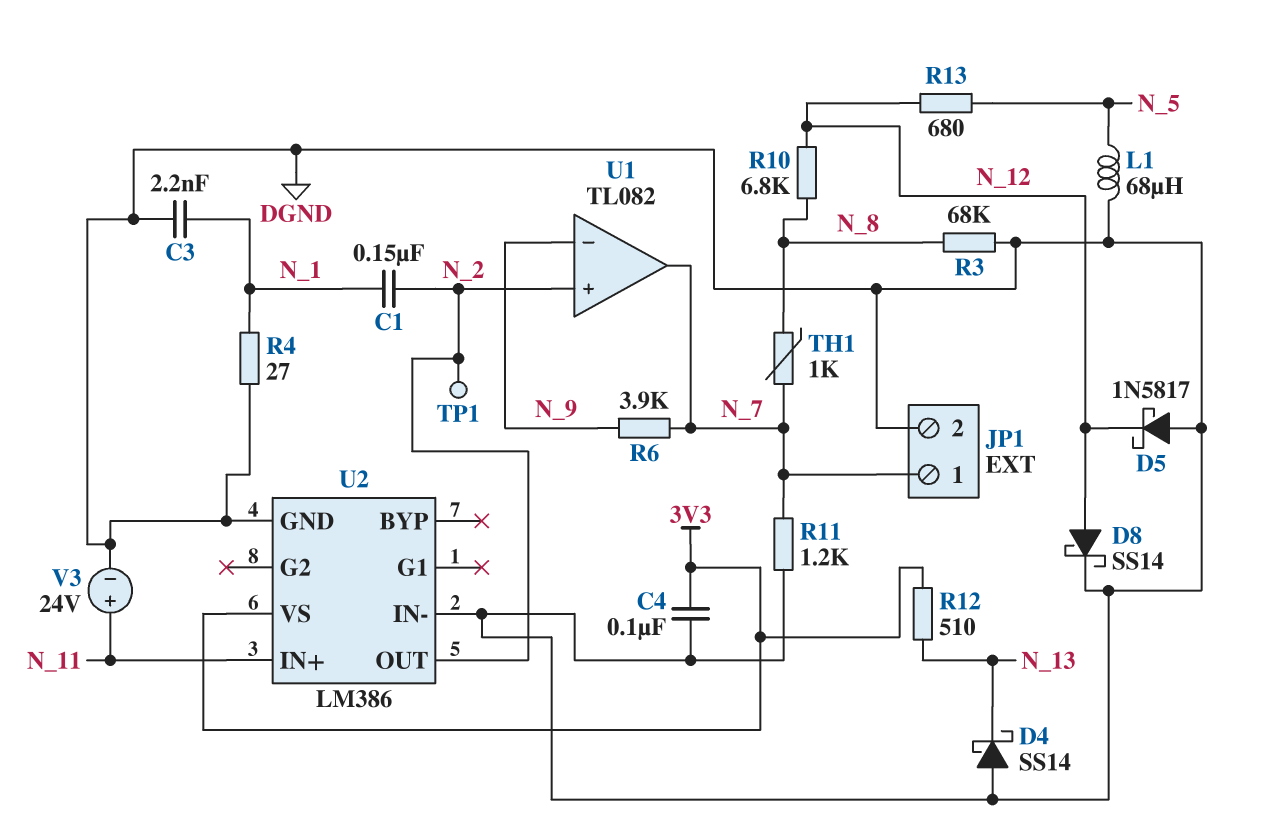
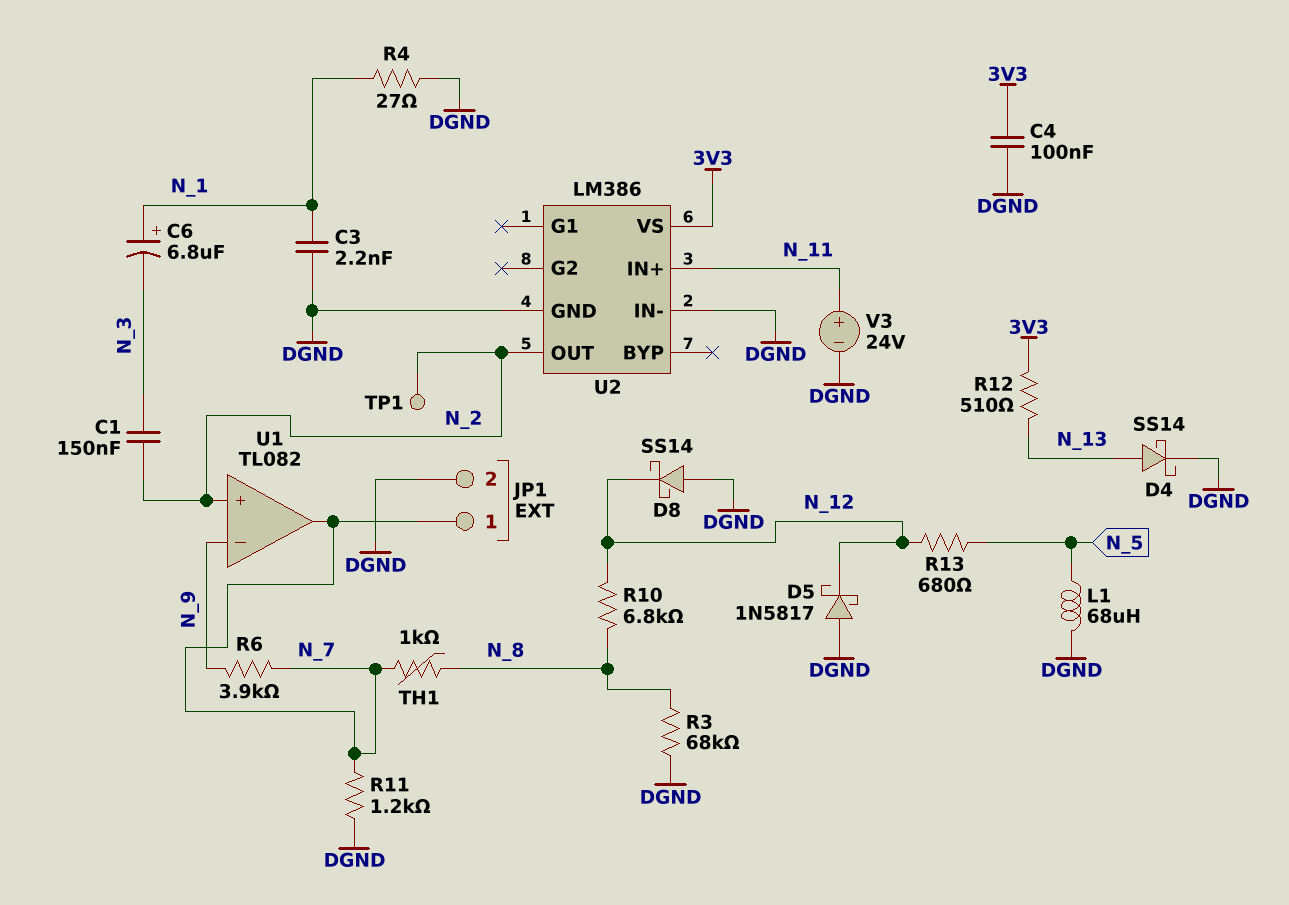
C1: 150nF (N_1, N_2) -> 150nF (N_2, N_3)
C6: none -> 6.8uF (plus N_1, minus N_3)
D4: schottky SS14 (A DGND, K N_13) -> schottky SS14 (A N_13, K DGND)
D8: schottky SS14 (A N_12, K DGND) -> schottky SS14 (A DGND, K N_12)

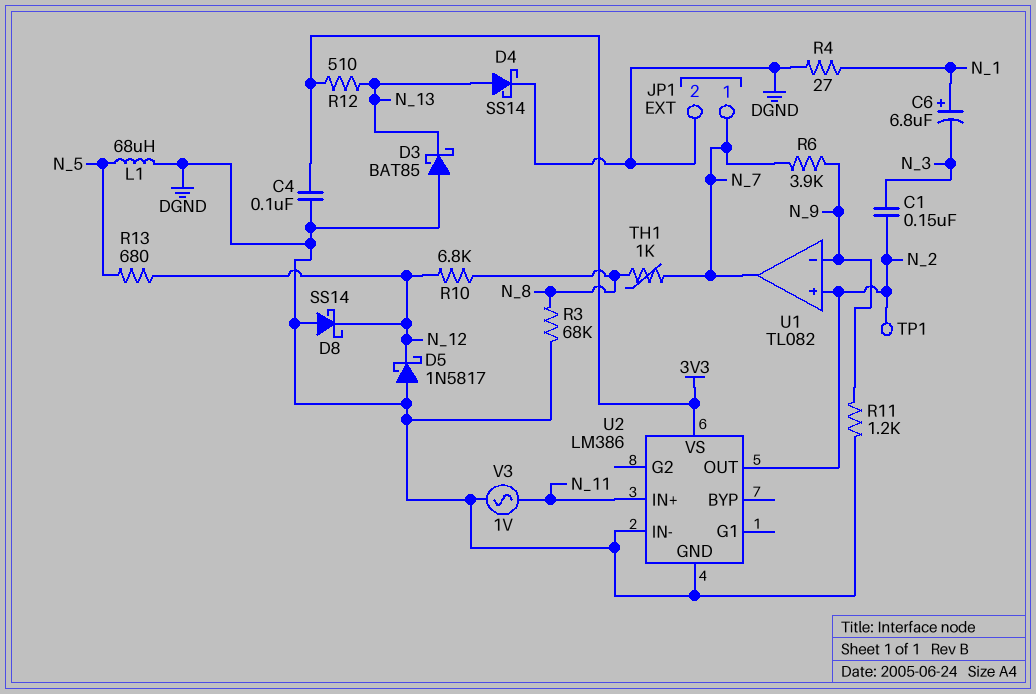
C3: 2.2nF (DGND, N_1) -> none
D3: none -> schottky BAT85 (A DGND, K N_13)
R11: 1.2k (DGND, N_7) -> 1.2k (DGND, N_9)
V3: 24V (plus N_11, minus DGND) -> AC 1V (DGND, N_11)

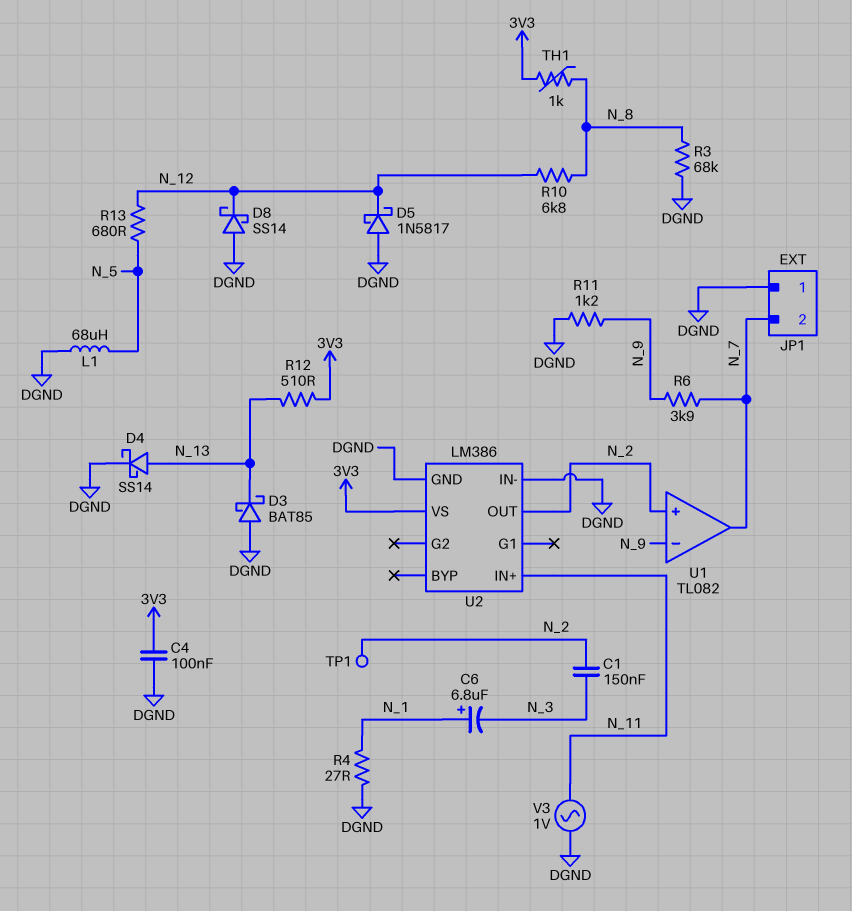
JP1 pin 1: N_7 -> DGND
JP1 pin 2: DGND -> N_7
TH1: 1k (N_7, N_8) -> 1k (3V3, N_8)

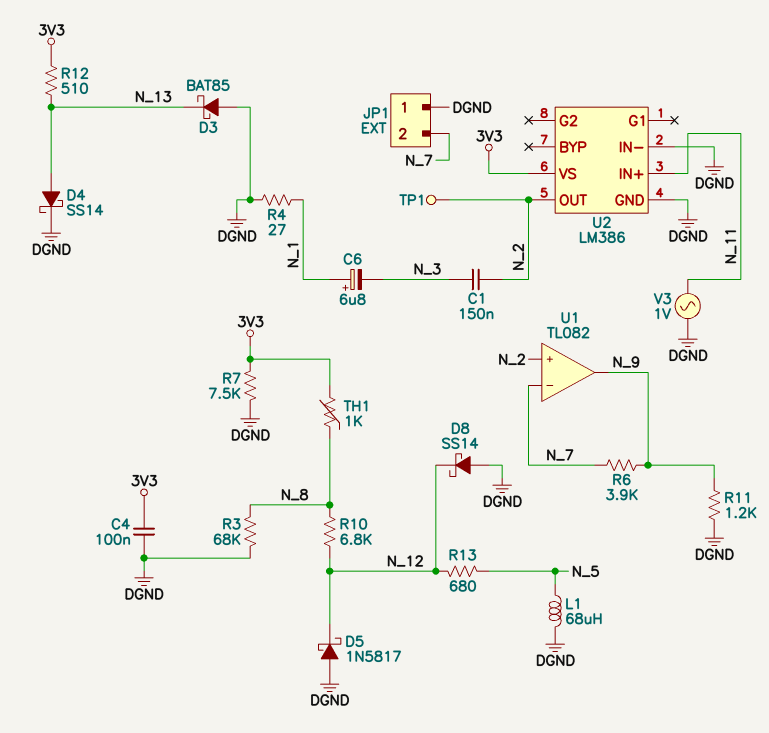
R7: none -> 7.5k (3V3, DGND)
U1 pin in-: N_9 -> N_7
U1 pin out: N_7 -> N_9

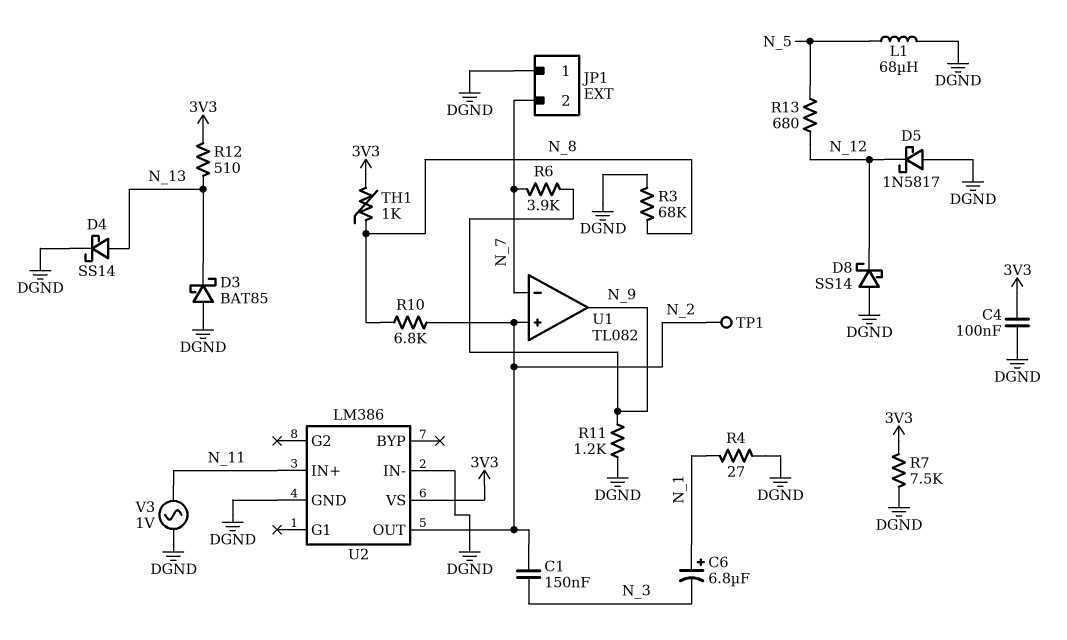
R10: 6.8k (N_8, N_12) -> 6.8k (N_2, N_8)

